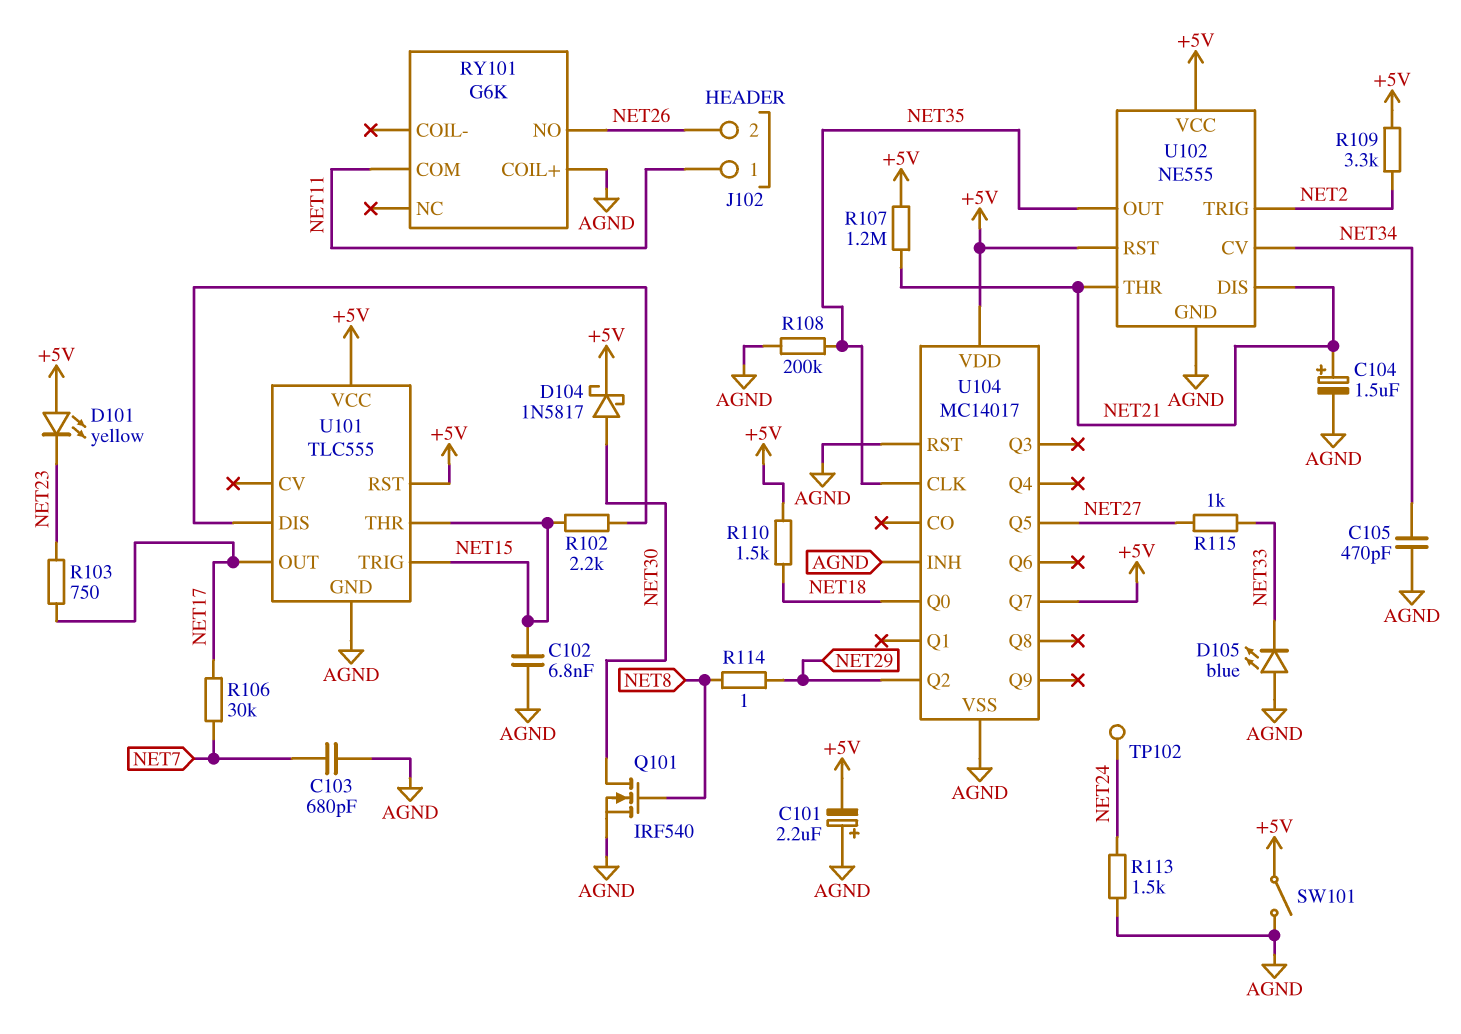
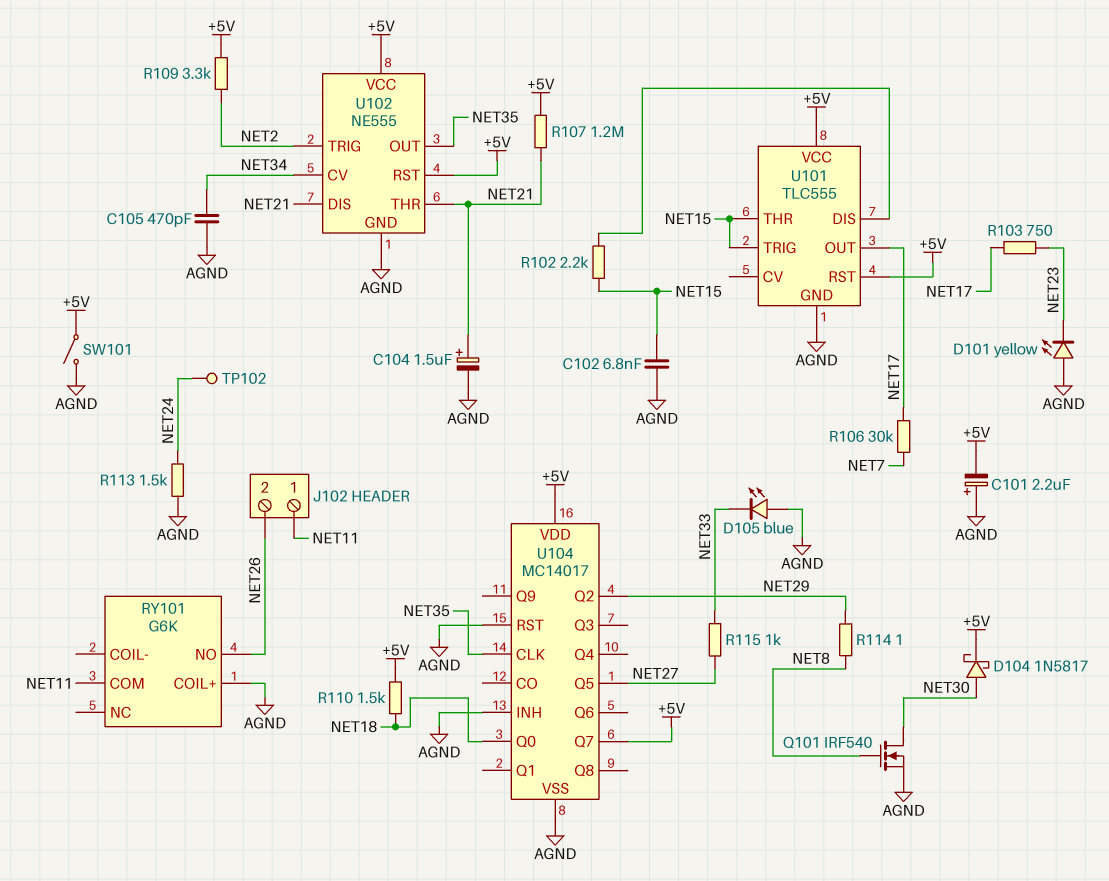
C103: 680pF (AGND, NET7) -> none
D101: LED yellow (A +5V, K NET23) -> LED yellow (A AGND, K NET23)
R108: 200k (AGND, NET35) -> none

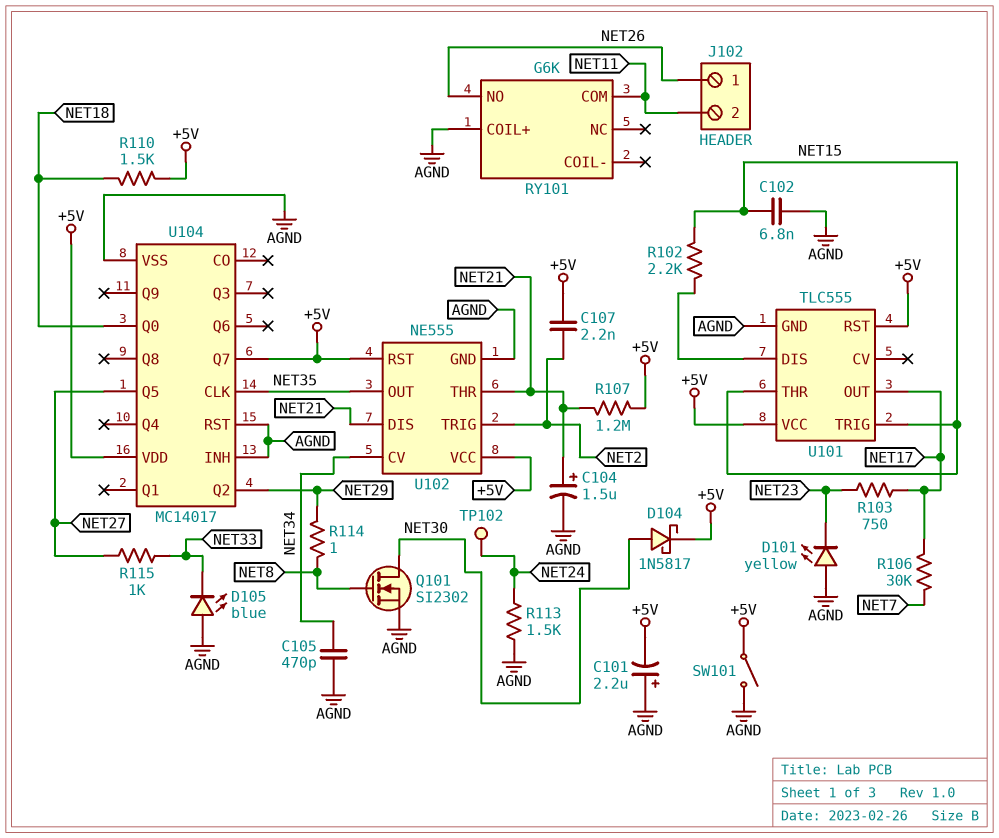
C107: none -> 2.2nF (+5V, NET2)
J102 pin 1: NET11 -> NET26
J102 pin 2: NET26 -> NET11
Q101: NMOS IRF540 (G NET8, D NET30, S AGND) -> NMOS SI2302 (G NET8, D NET30, S AGND)
R109: 3.3k (+5V, NET2) -> none

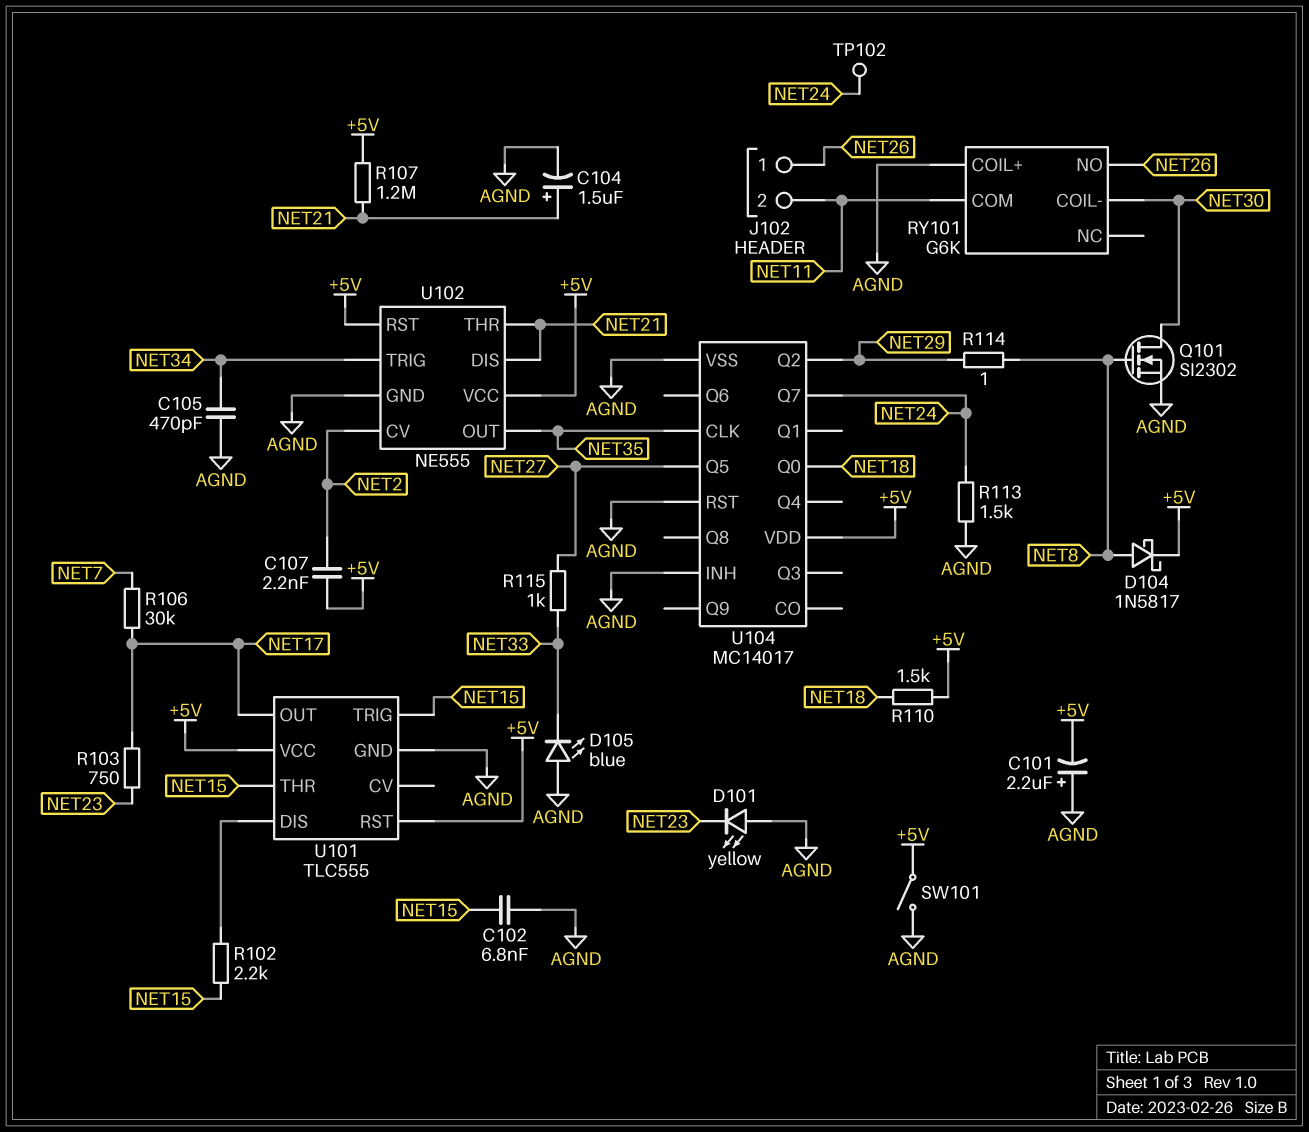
D104: schottky 1N5817 (A NET30, K +5V) -> schottky 1N5817 (A NET8, K +5V)
RY101 pin COIL-: none -> NET30
U102 pin CV: NET34 -> NET2
U102 pin TRIG: NET2 -> NET34
U104 pin Q7: +5V -> NET24

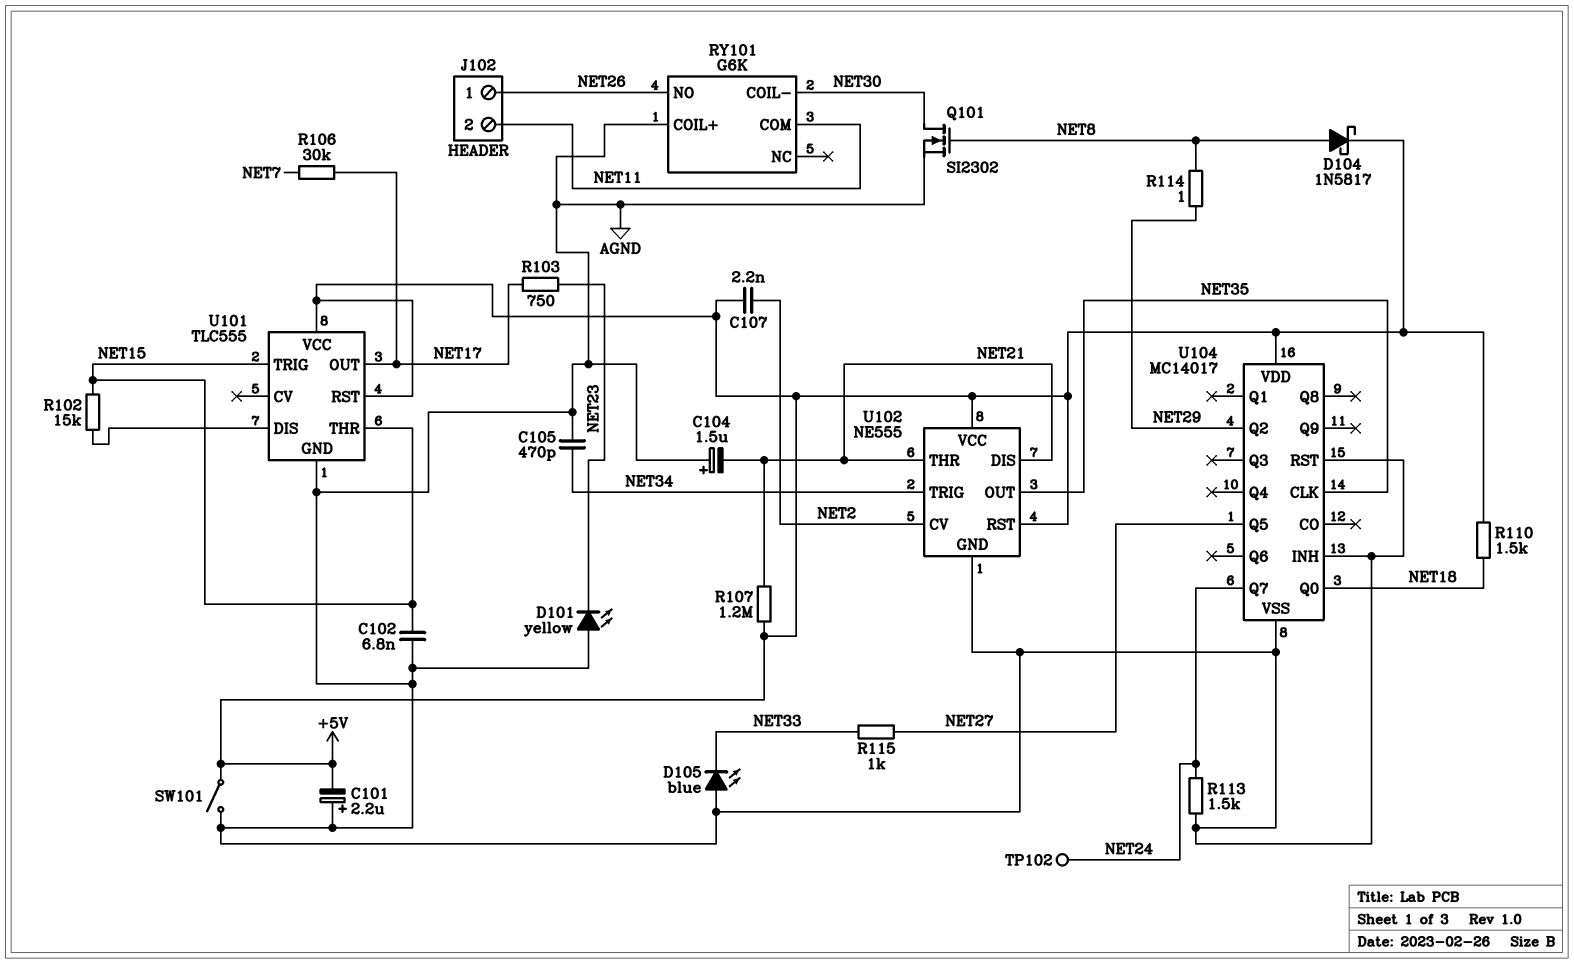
C104: 1.5uF (plus NET21, minus AGND) -> 1.5uF (plus AGND, minus NET21)
R102: 2.2k (NET15, U101/DIS) -> 15k (NET15, U101/DIS)

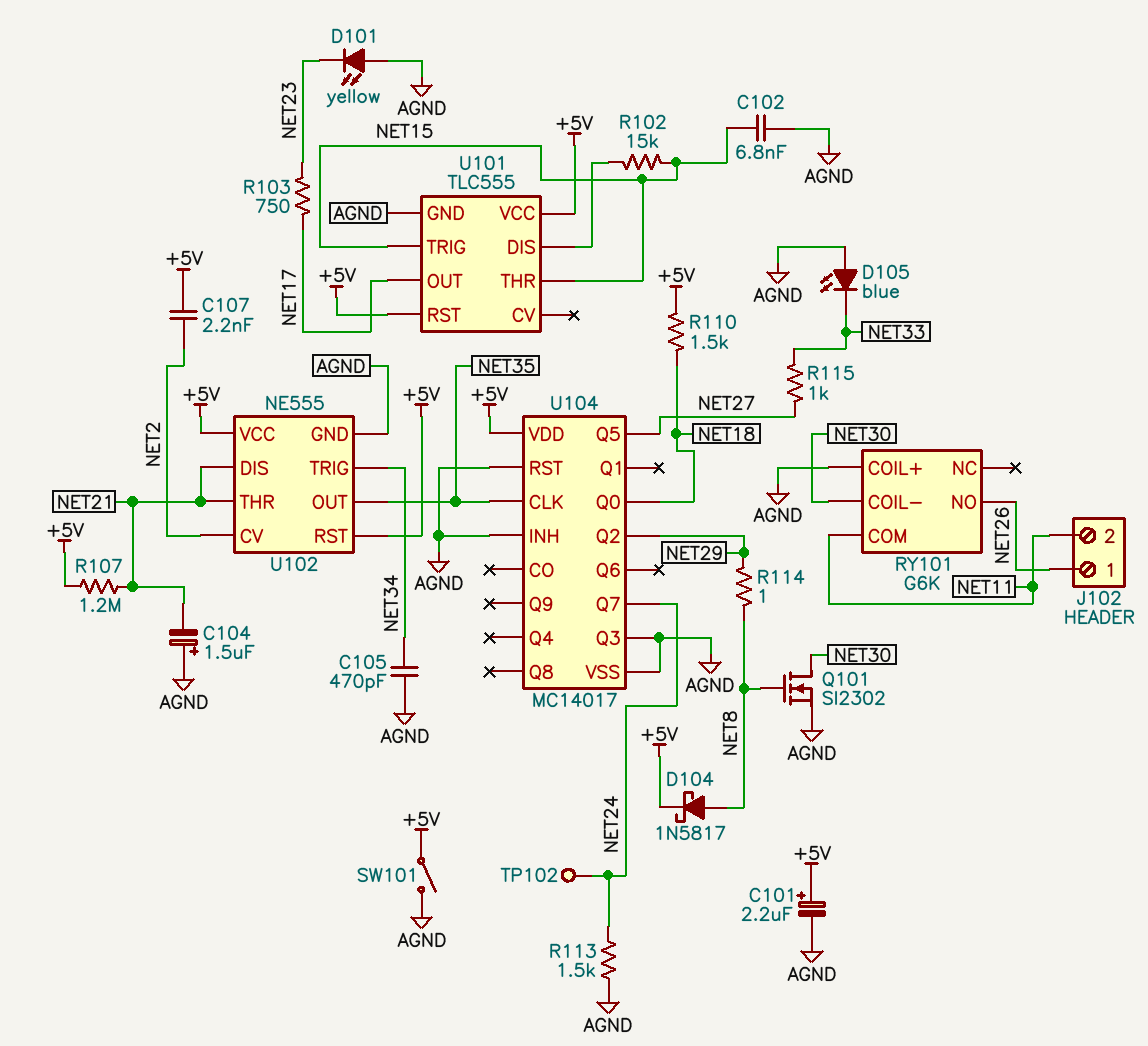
C101: 2.2uF (plus AGND, minus +5V) -> 2.2uF (plus +5V, minus AGND)
R106: 30k (NET7, NET17) -> none
U104 pin Q3: none -> AGND

